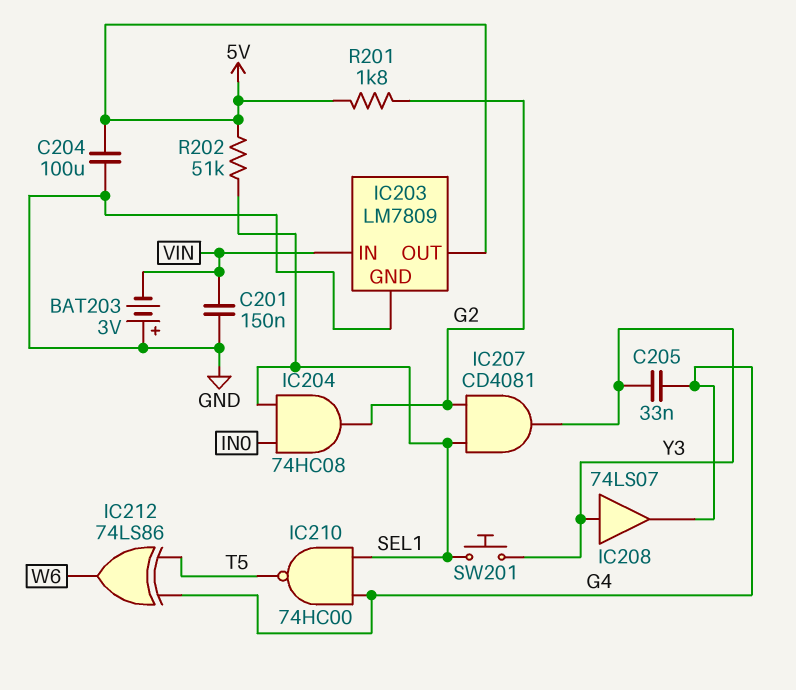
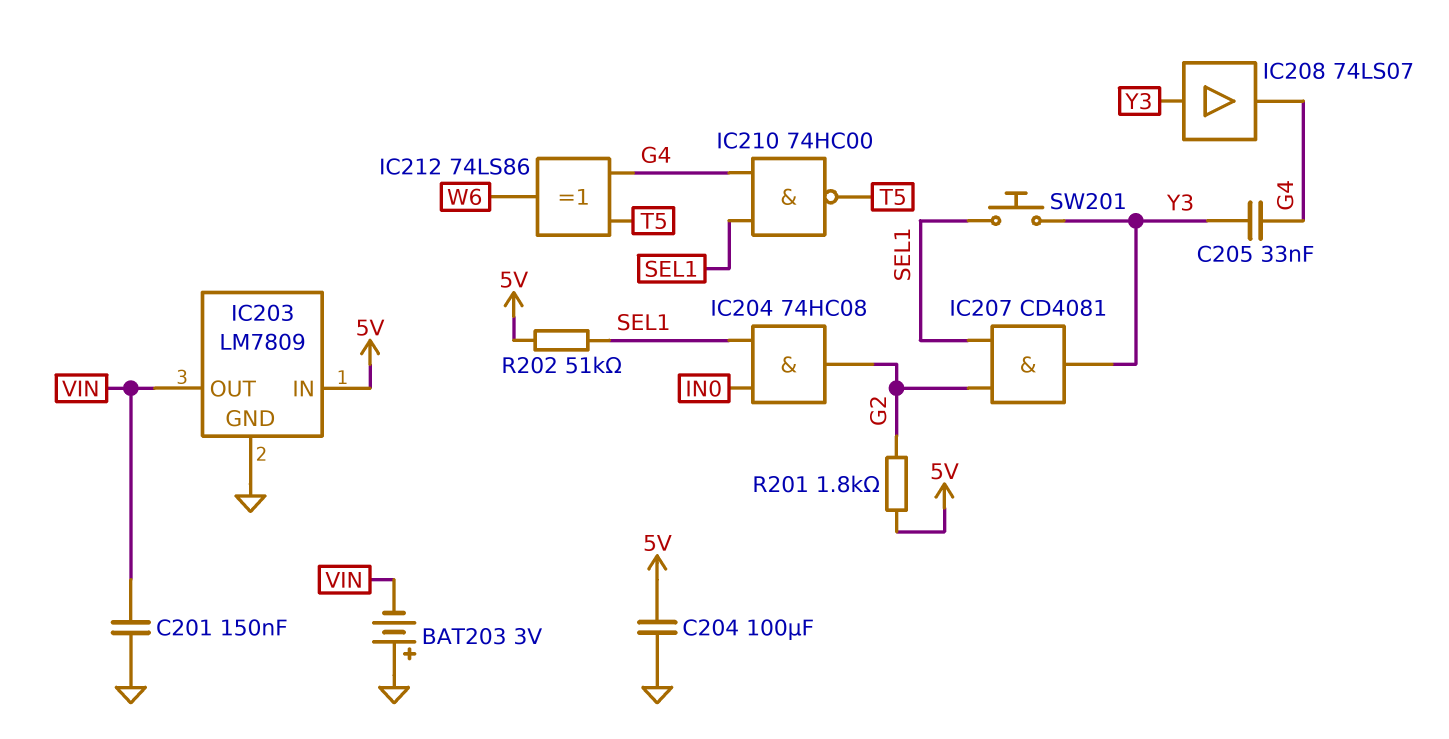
IC203 pin IN: VIN -> 5V
IC203 pin OUT: 5V -> VIN

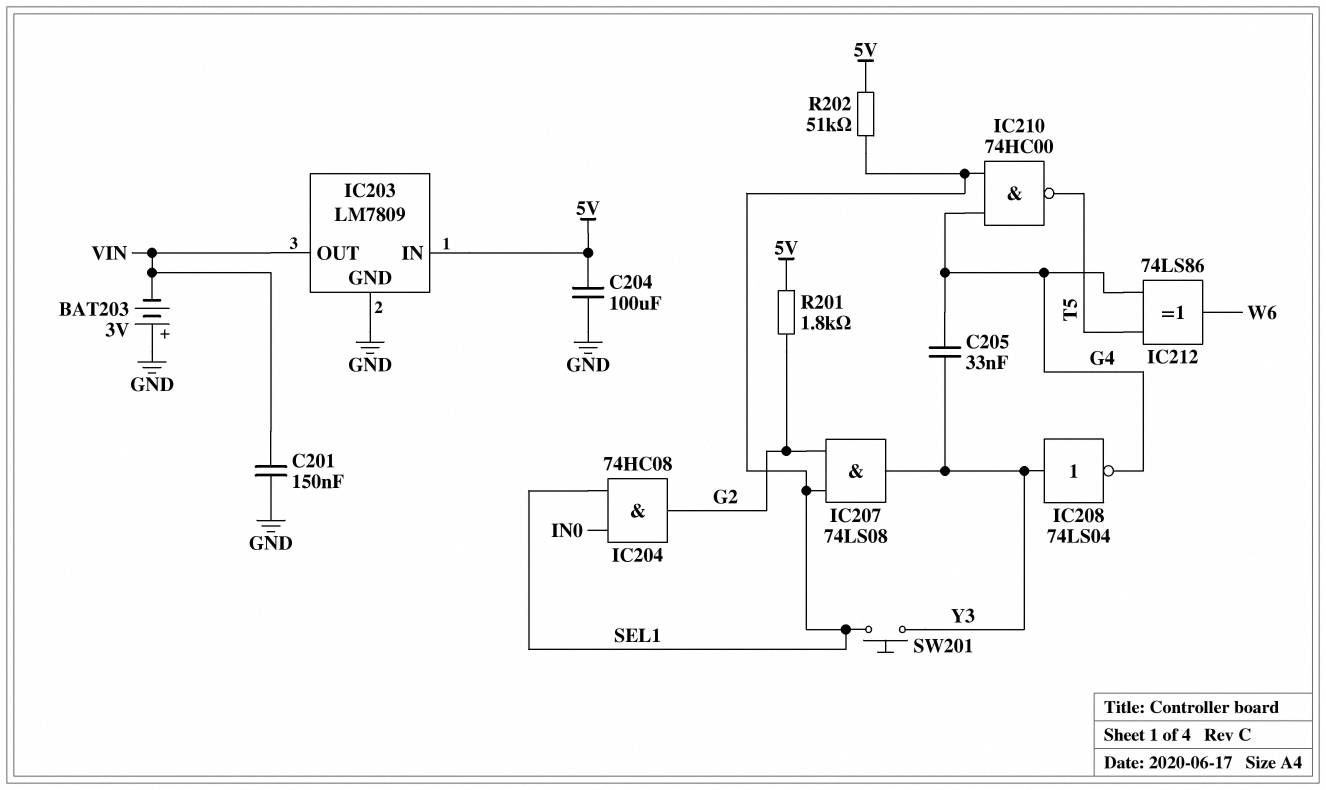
IC207: AND CD4081 (in G2, in SEL1, out Y3) -> AND 74LS08 (in G2, in SEL1, out Y3)
IC208: buffer 74LS07 (in Y3, out G4) -> NOT 74LS04 (in Y3, out G4)

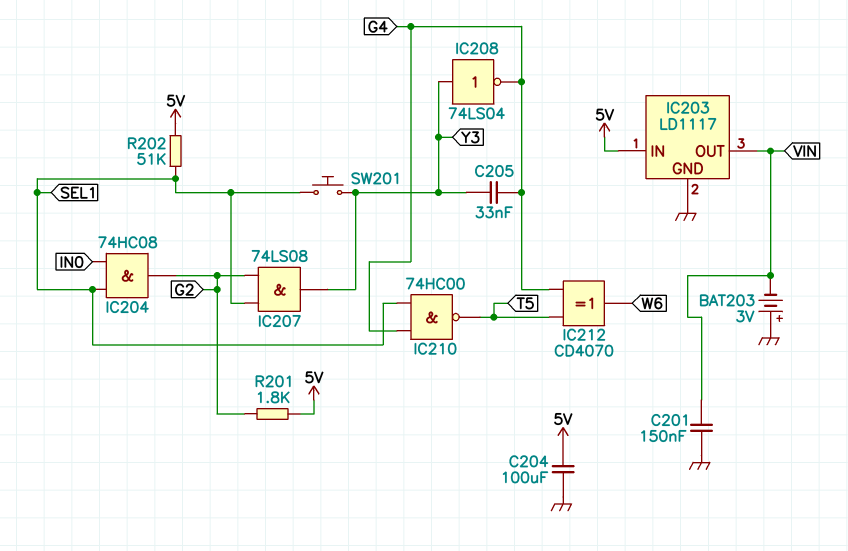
IC203: LM7809 -> LD1117
IC212: XOR 74LS86 (in G4, in T5, out W6) -> XOR CD4070 (in G4, in T5, out W6)

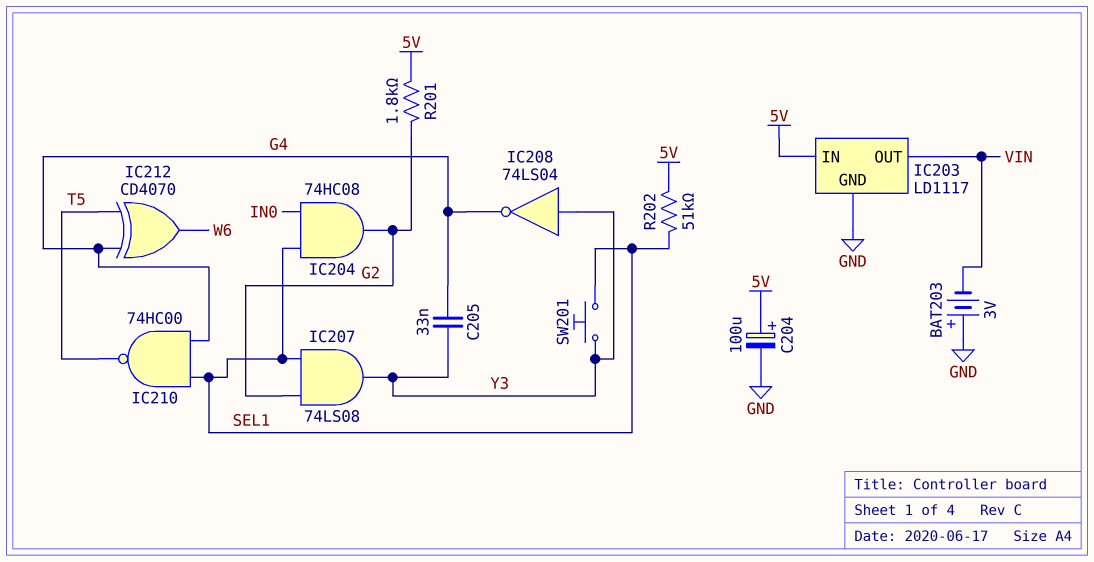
C201: 150nF (GND, VIN) -> none
C204: 100uF (5V, GND) -> 100uF (plus 5V, minus GND)

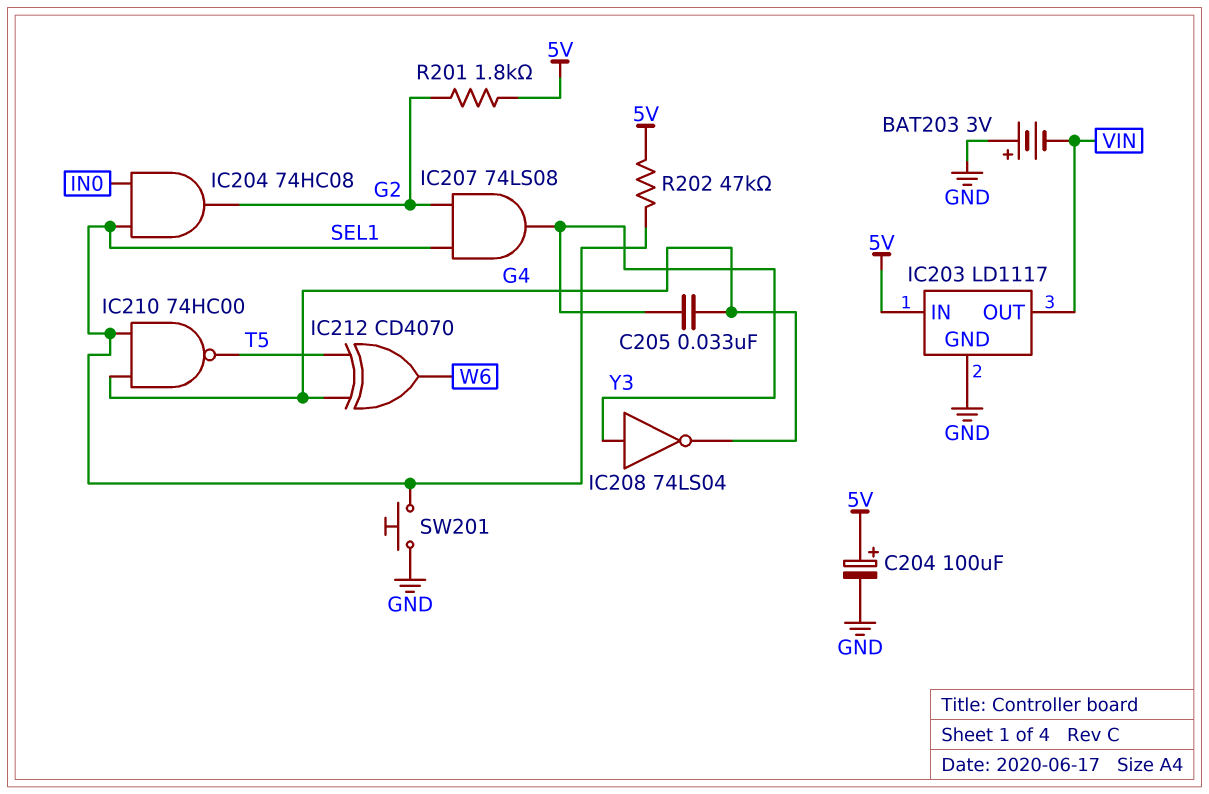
R202: 51k (5V, SEL1) -> 47k (5V, SEL1)
SW201: button (SEL1, Y3) -> button (GND, SEL1)

